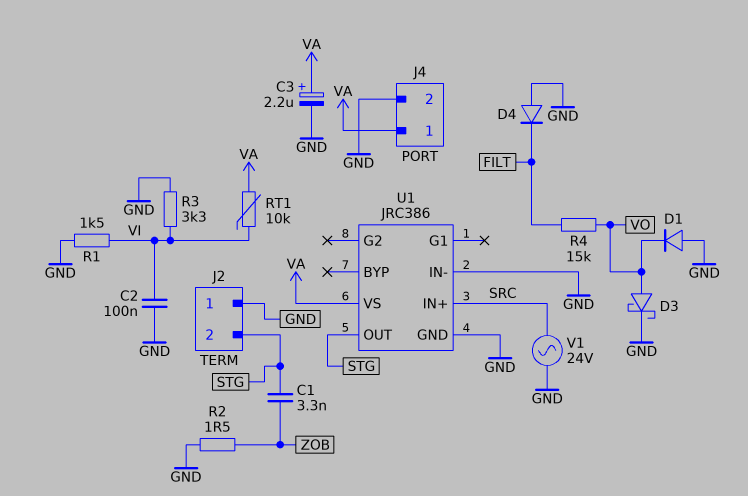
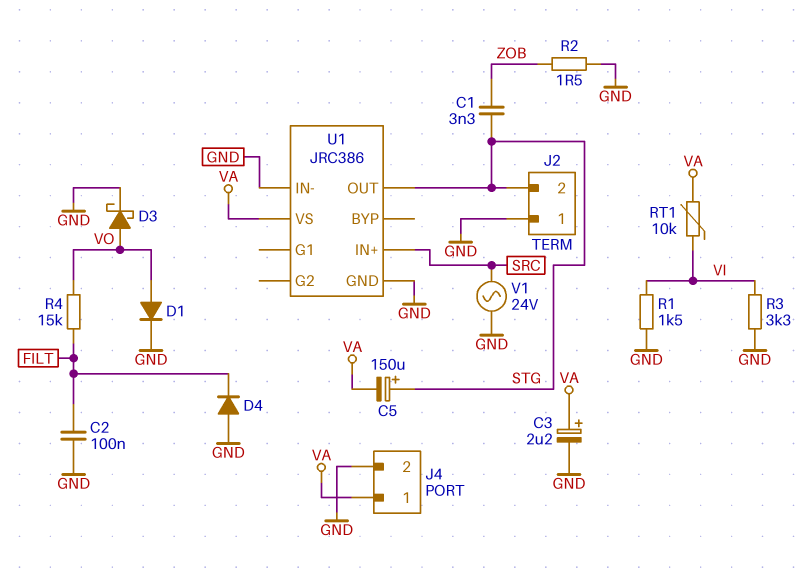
C2: 100nF (GND, VI) -> 100nF (FILT, GND)
C5: none -> 150uF (plus STG, minus VA)
D1: diode (A GND, K VO) -> diode (A VO, K GND)

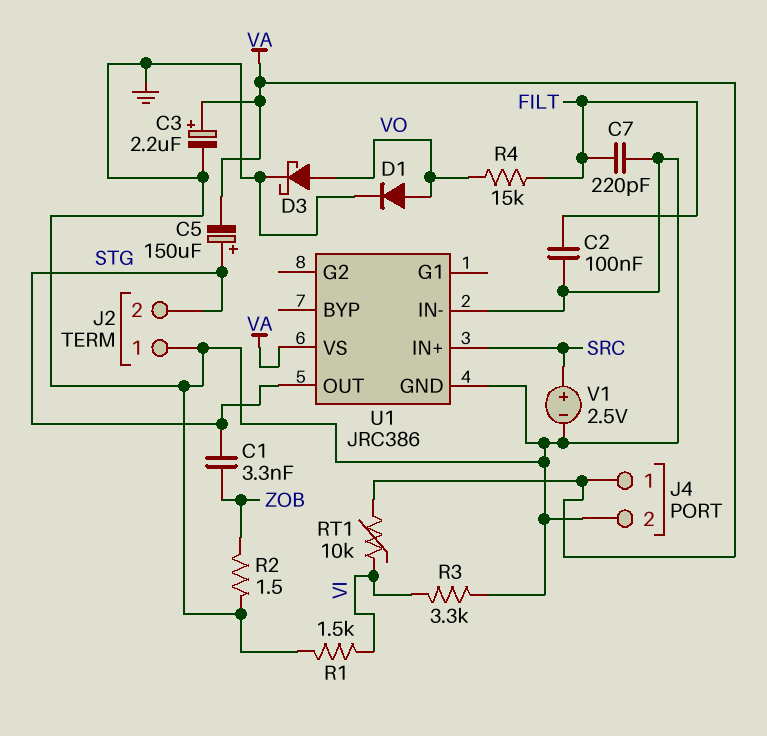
C7: none -> 220pF (FILT, GND)
D4: diode (A GND, K FILT) -> none
V1: AC 24V (GND, SRC) -> 2.5V (plus SRC, minus GND)

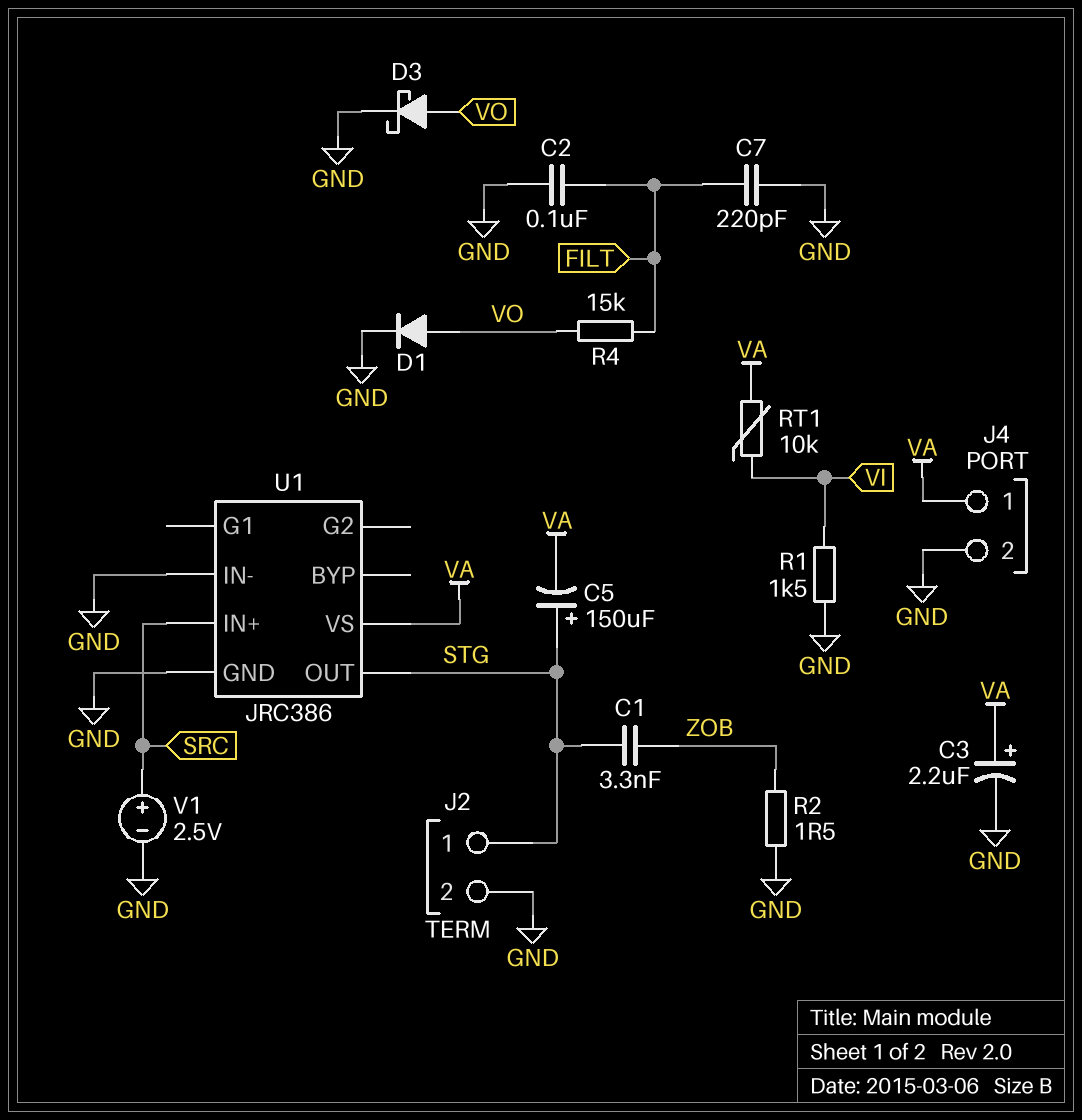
J2 pin 1: GND -> STG
J2 pin 2: STG -> GND
R3: 3.3k (GND, VI) -> none

